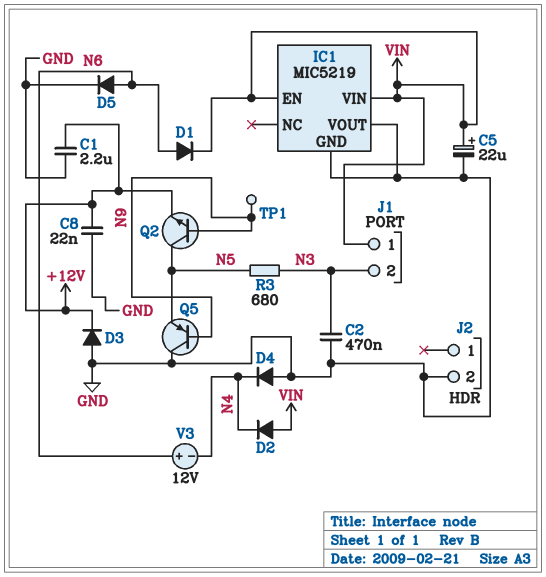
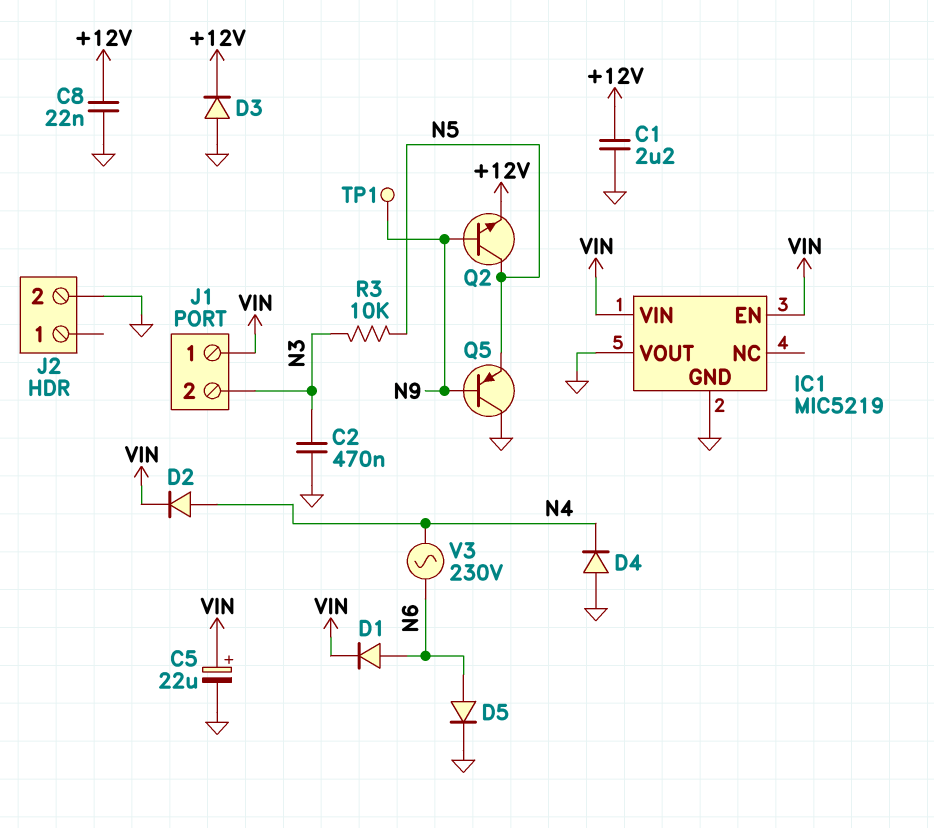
D2: diode (A VIN, K N4) -> diode (A N4, K VIN)
R3: 680 (N3, N5) -> 10k (N3, N5)
V3: 12V (plus N6, minus N4) -> AC 230V (N4, N6)

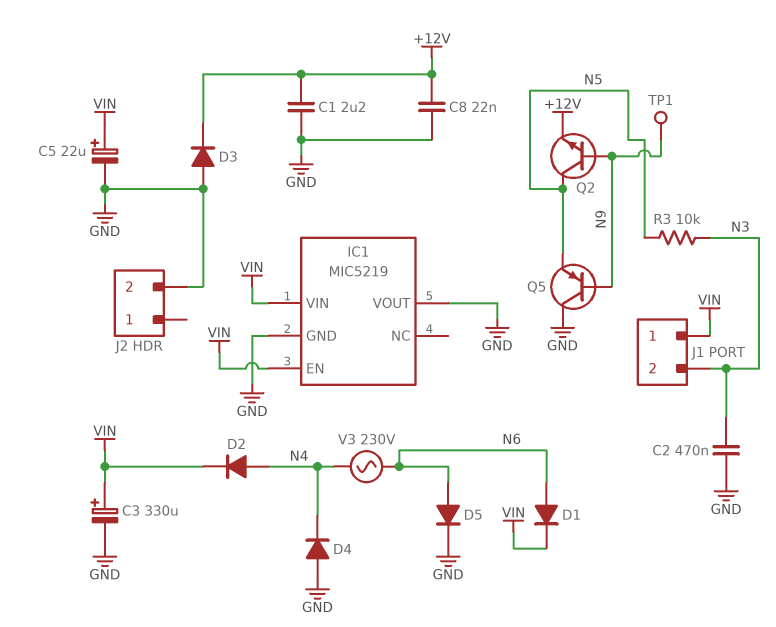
C3: none -> 330uF (plus VIN, minus GND)

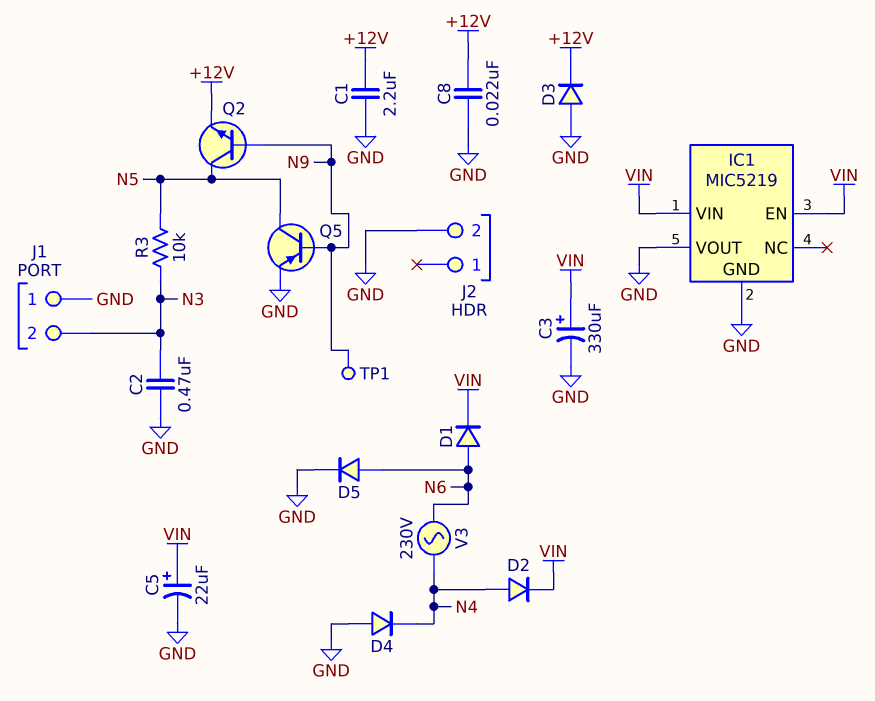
J1 pin 1: VIN -> GND
Q5: PNP (B N9, C GND, E N5) -> PNP (B N9, C N5, E GND)

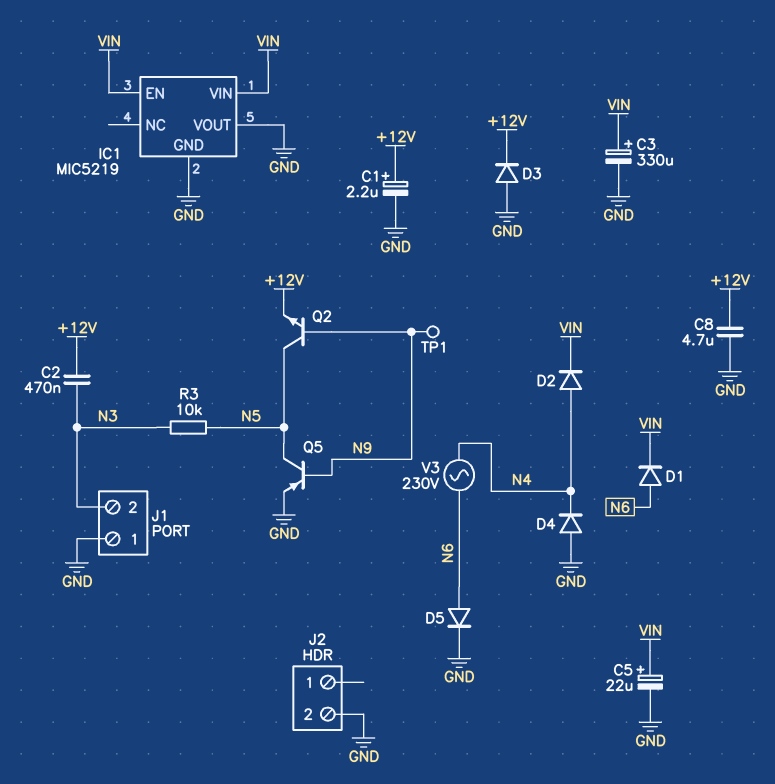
C1: 2.2uF (+12V, GND) -> 2.2uF (plus +12V, minus GND)
C2: 470nF (GND, N3) -> 470nF (+12V, N3)
C8: 22nF (+12V, GND) -> 4.7uF (+12V, GND)

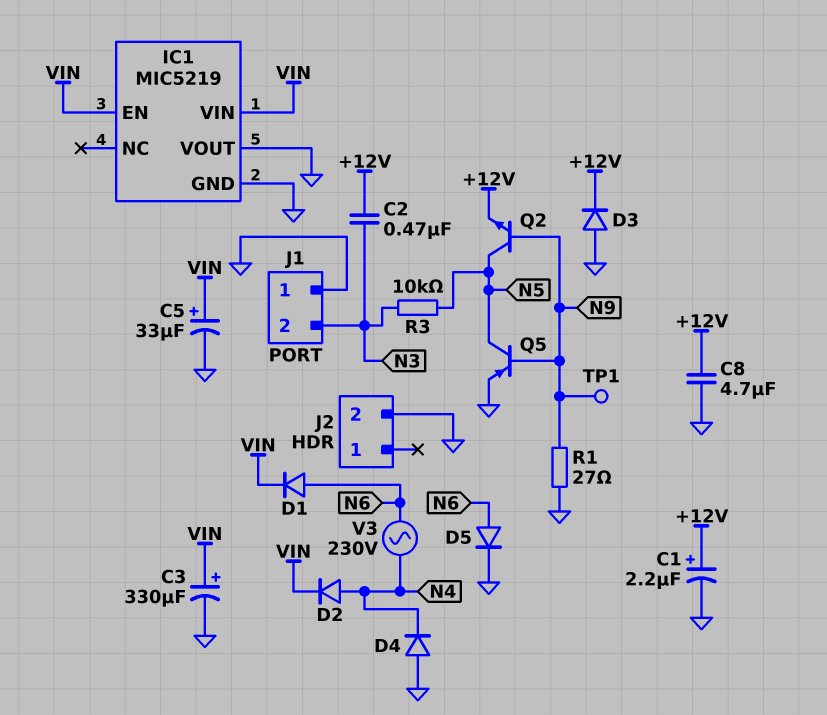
C5: 22uF (plus VIN, minus GND) -> 33uF (plus VIN, minus GND)
R1: none -> 27 (GND, N9)

